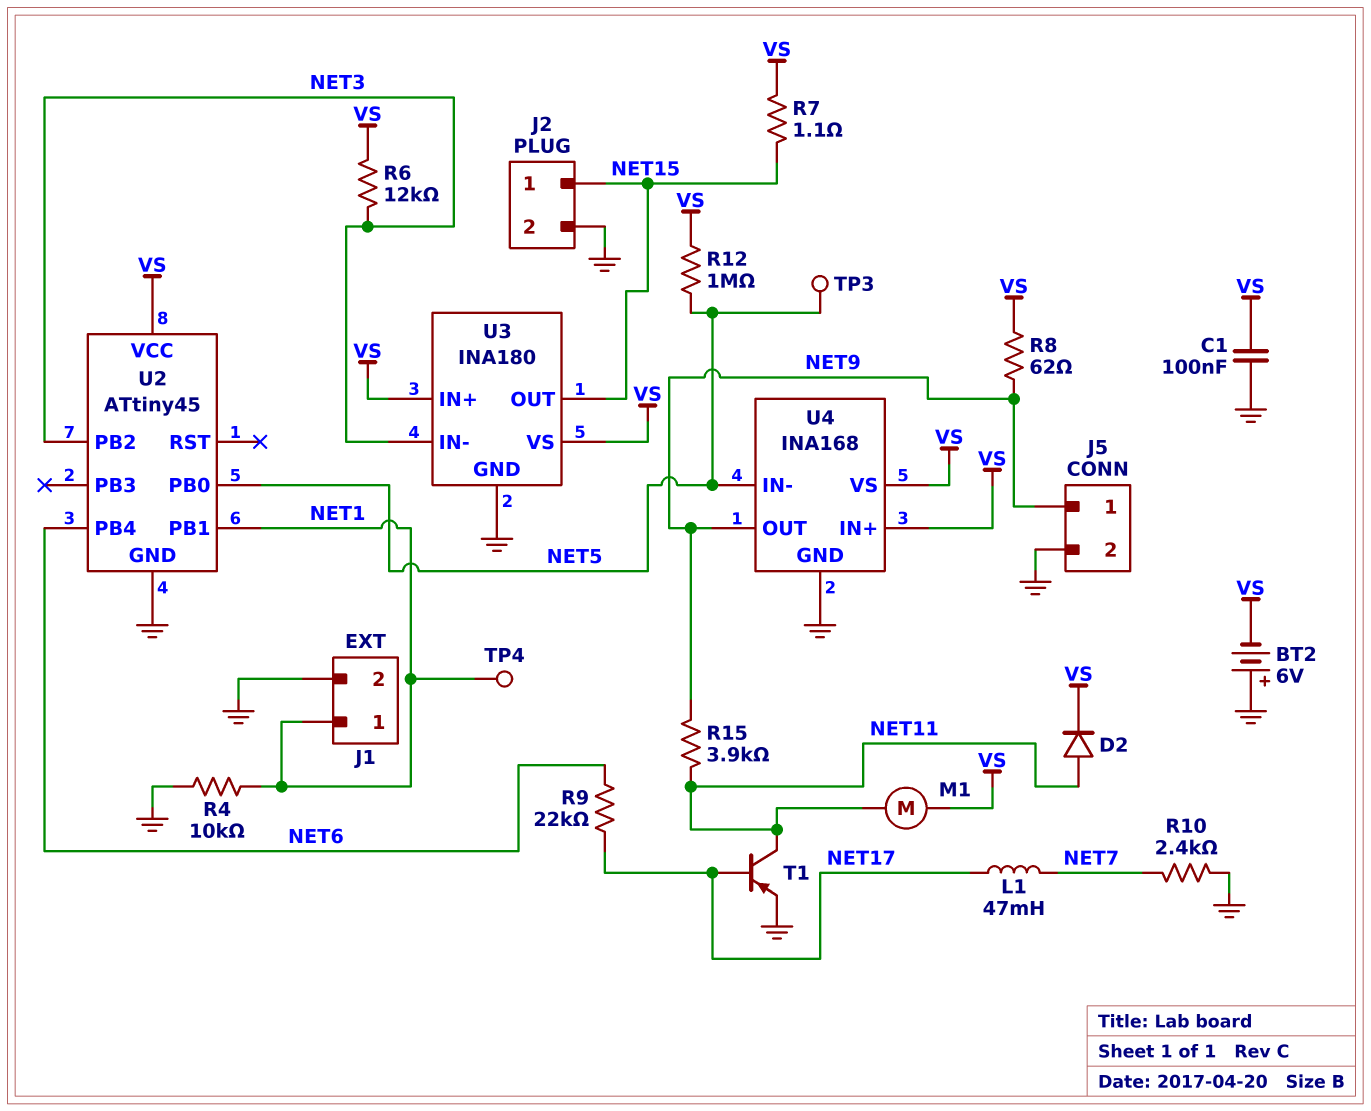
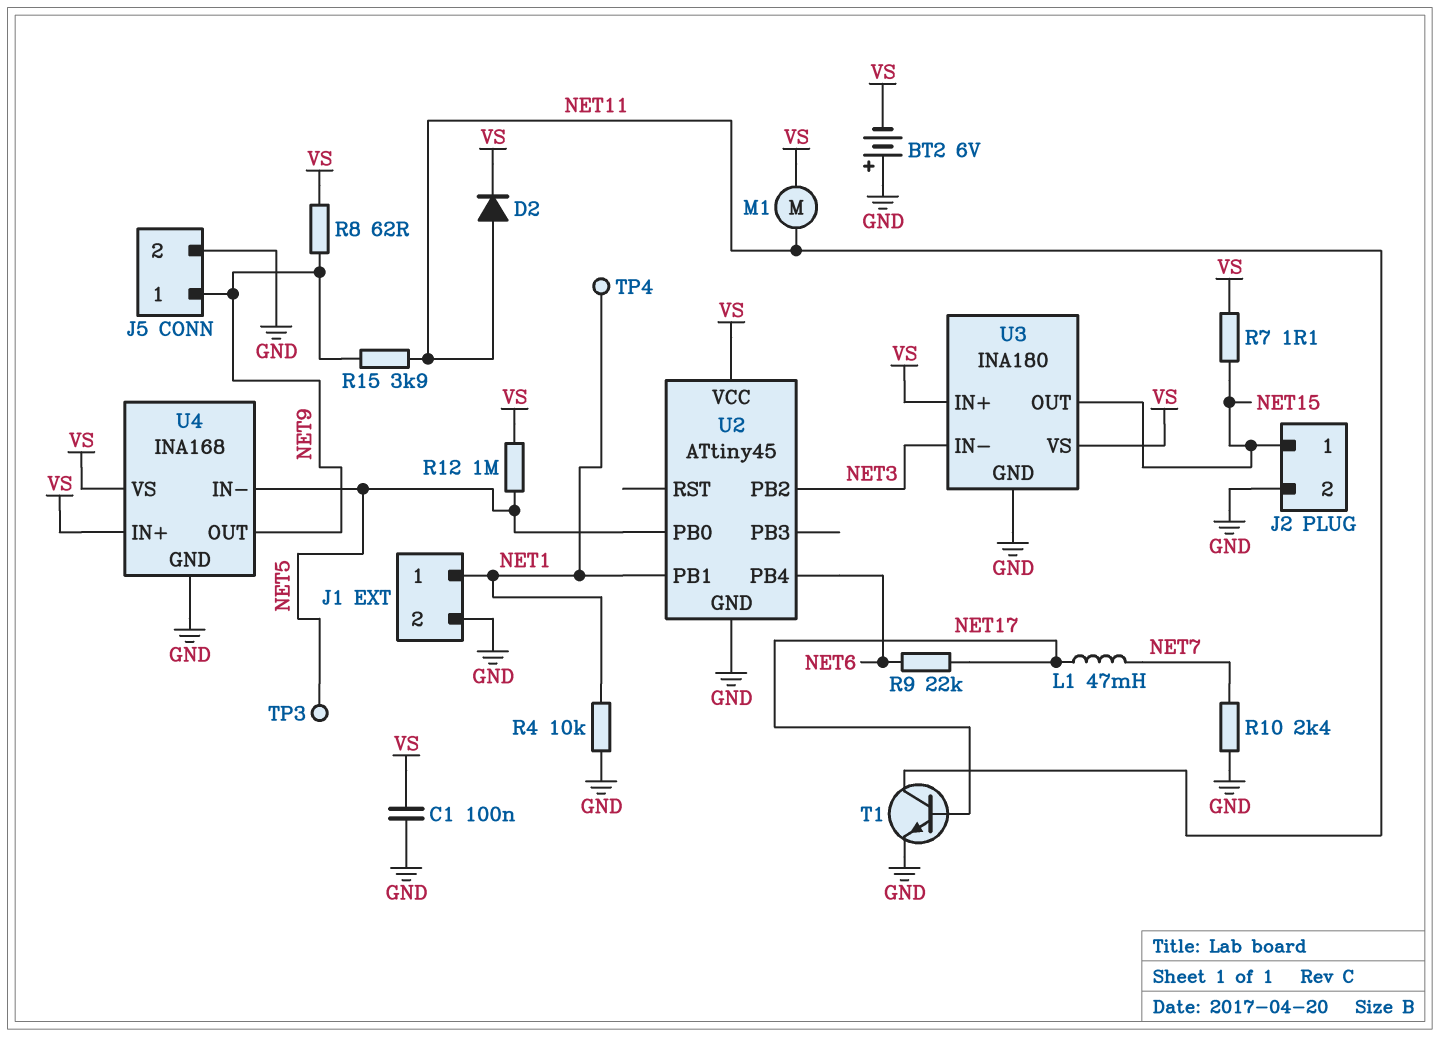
R6: 12k (NET3, VS) -> none
T1: PNP (B NET17, C NET11, E GND) -> NPN (B NET17, C NET11, E GND)

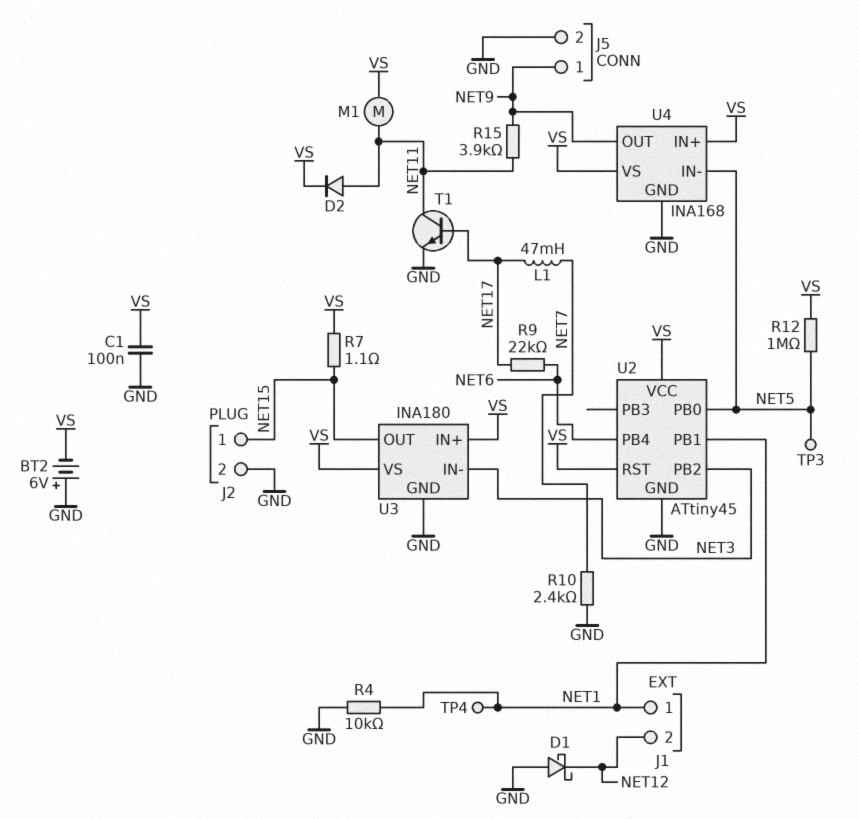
D1: none -> schottky (A GND, K NET12)
J1 pin 2: GND -> NET12
R8: 62 (NET9, VS) -> none
U2 pin RST: none -> VS

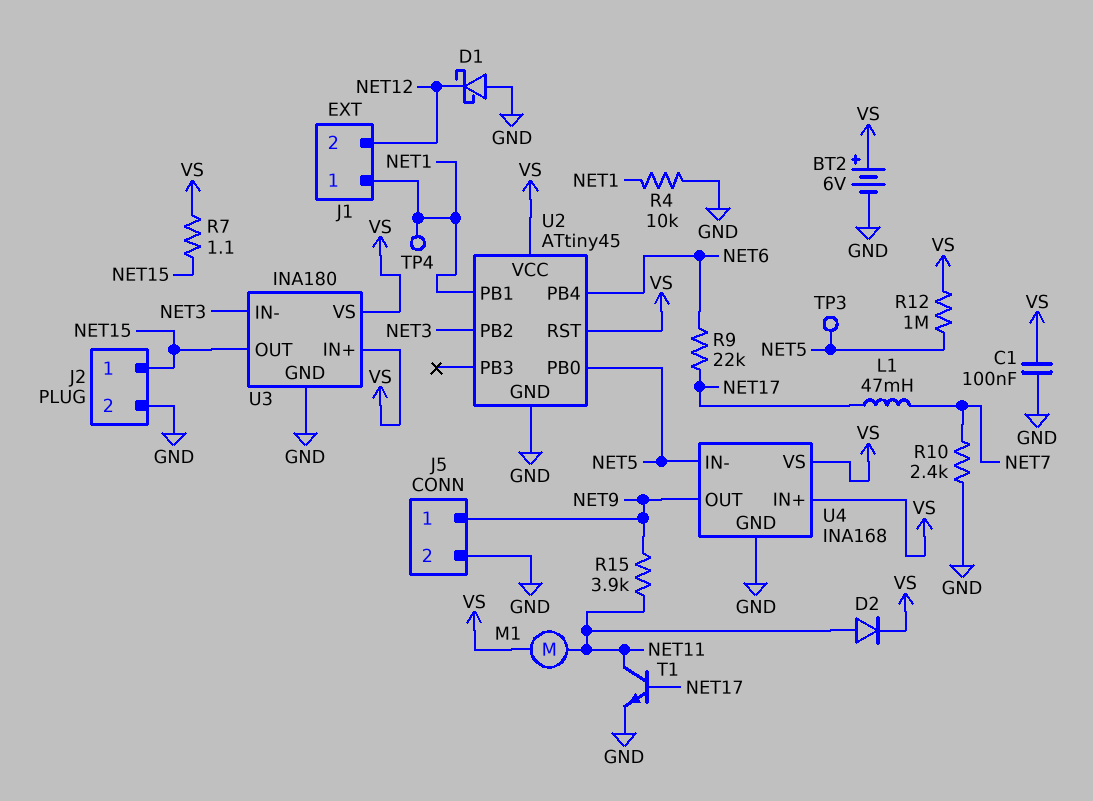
BT2: 6V (plus GND, minus VS) -> 6V (plus VS, minus GND)

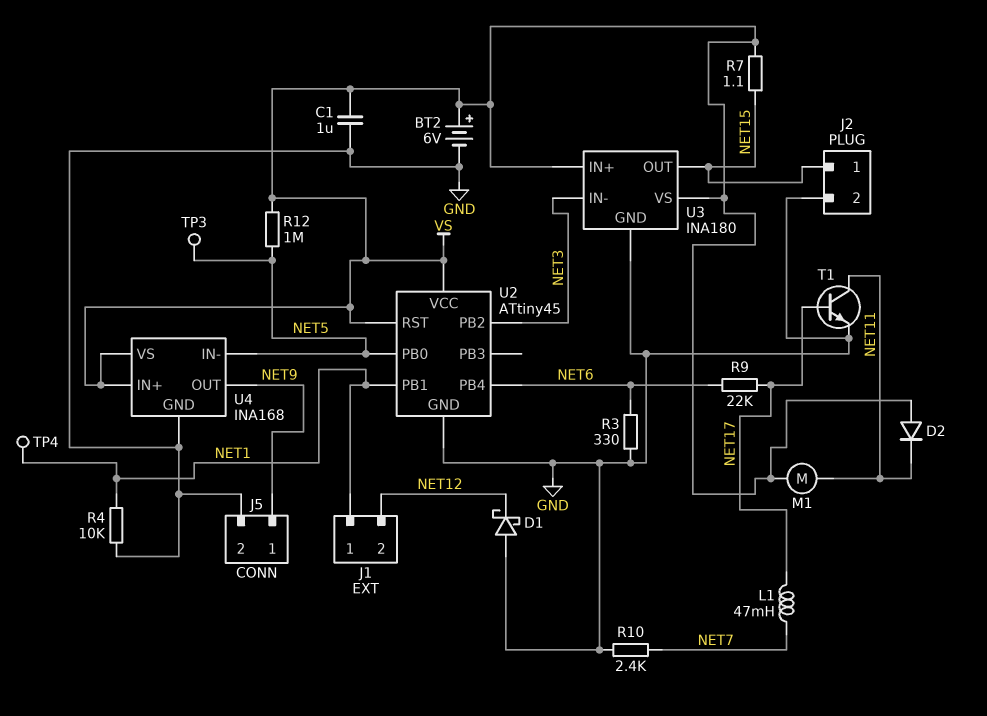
C1: 100nF (GND, VS) -> 1uF (GND, VS)
D2: diode (A NET11, K VS) -> diode (A VS, K NET11)
R3: none -> 330 (GND, NET6)
R15: 3.9k (NET9, NET11) -> none

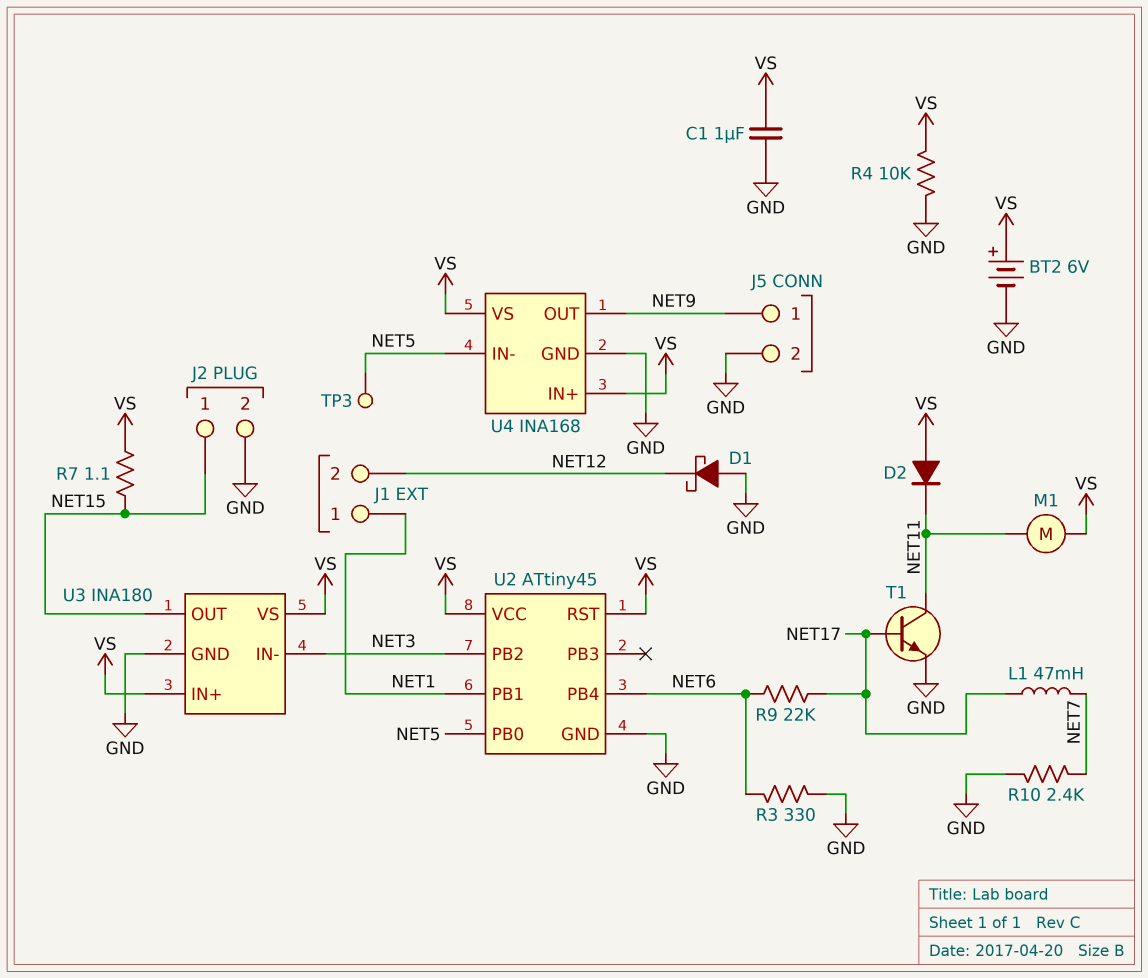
R4: 10k (GND, NET1) -> 10k (GND, VS)
R12: 1M (NET5, VS) -> none
TP4: test point (NET1) -> none

